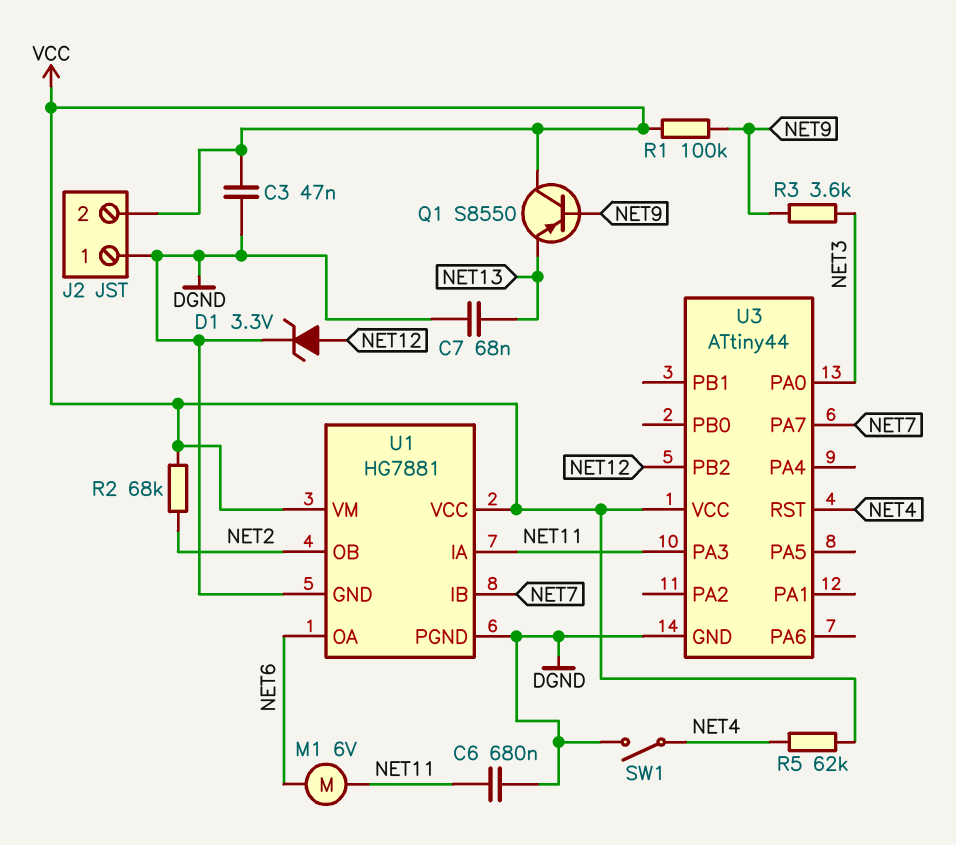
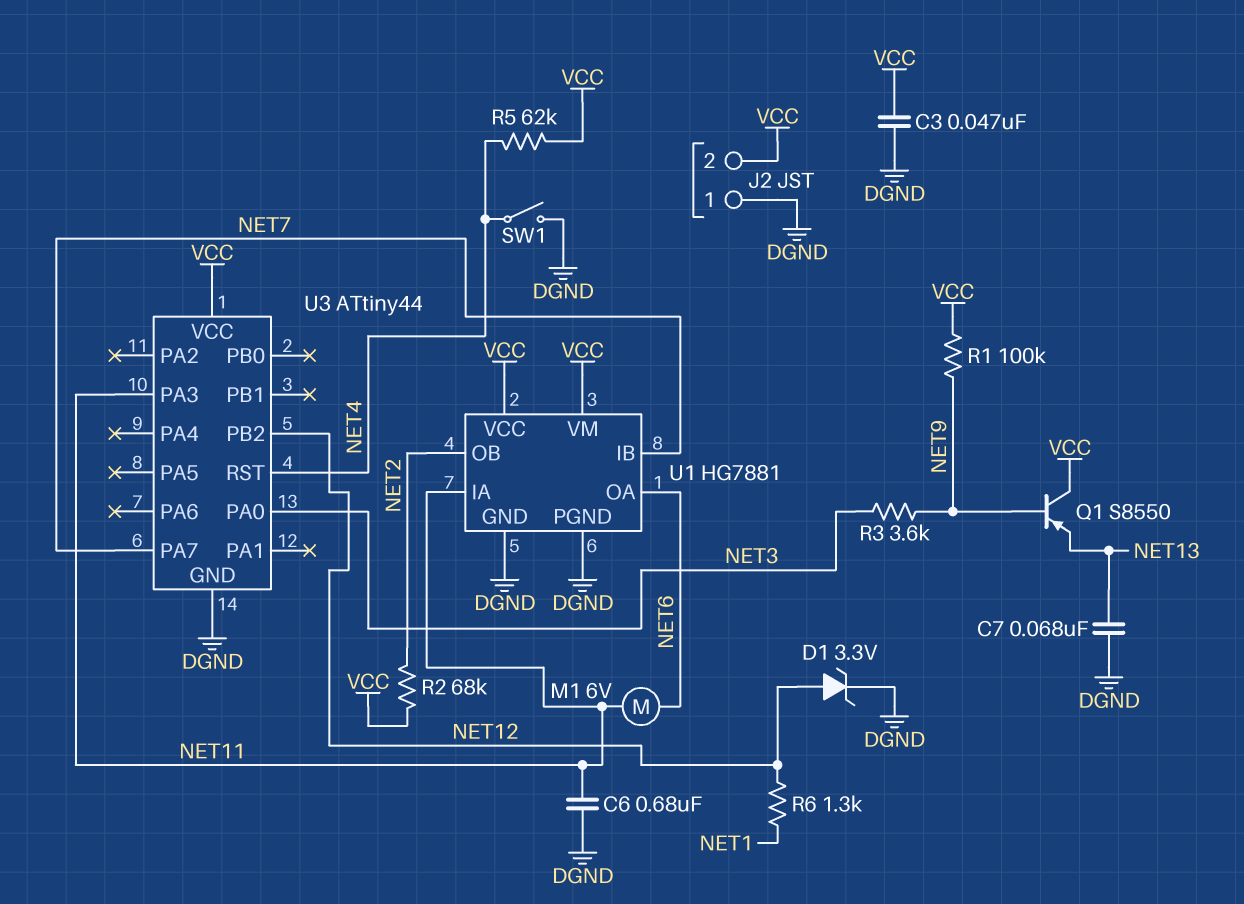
R6: none -> 1.3k (NET1, NET12)

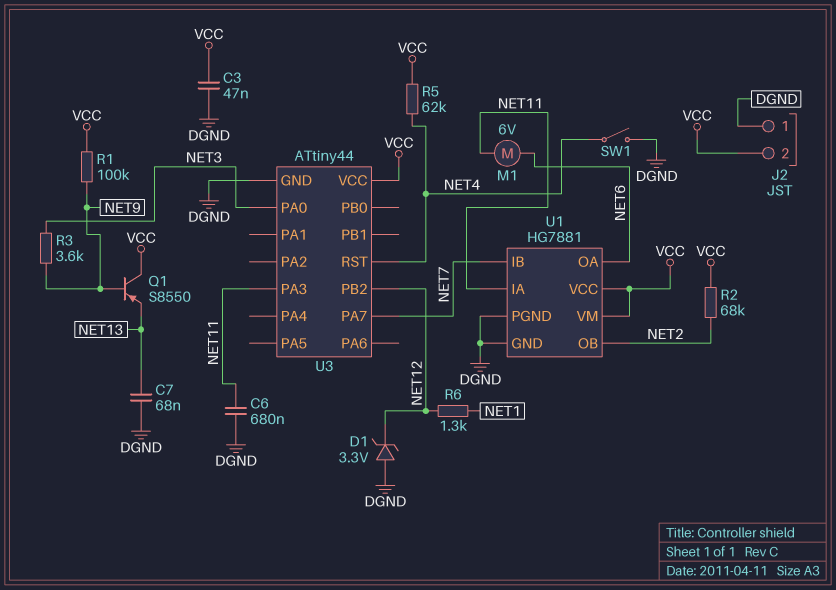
D1: zener 3.3V (A NET12, K DGND) -> zener 3.3V (A DGND, K NET12)

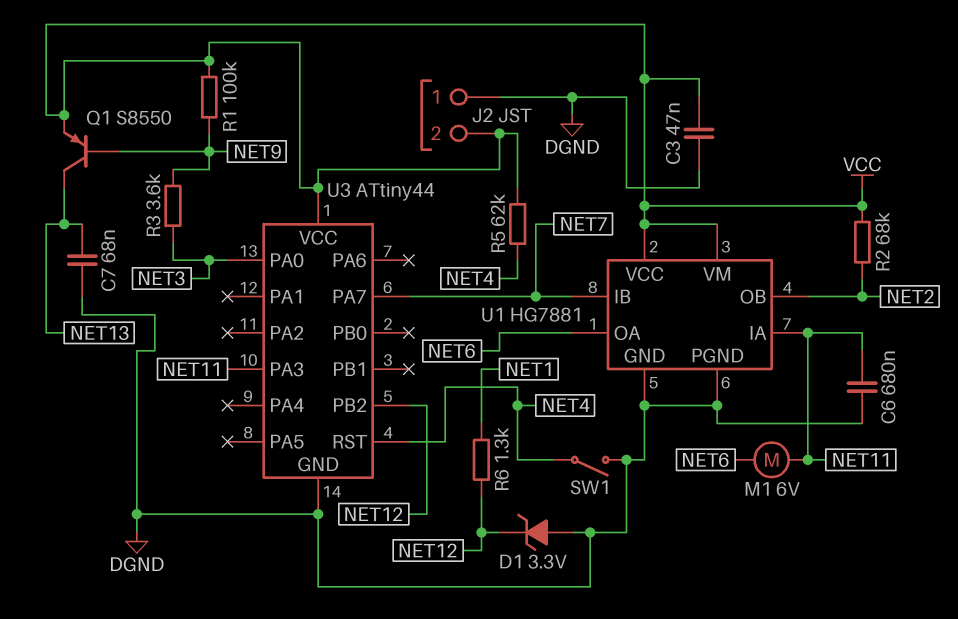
Q1: PNP S8550 (B NET9, C VCC, E NET13) -> PNP S8550 (B NET9, C NET13, E VCC)

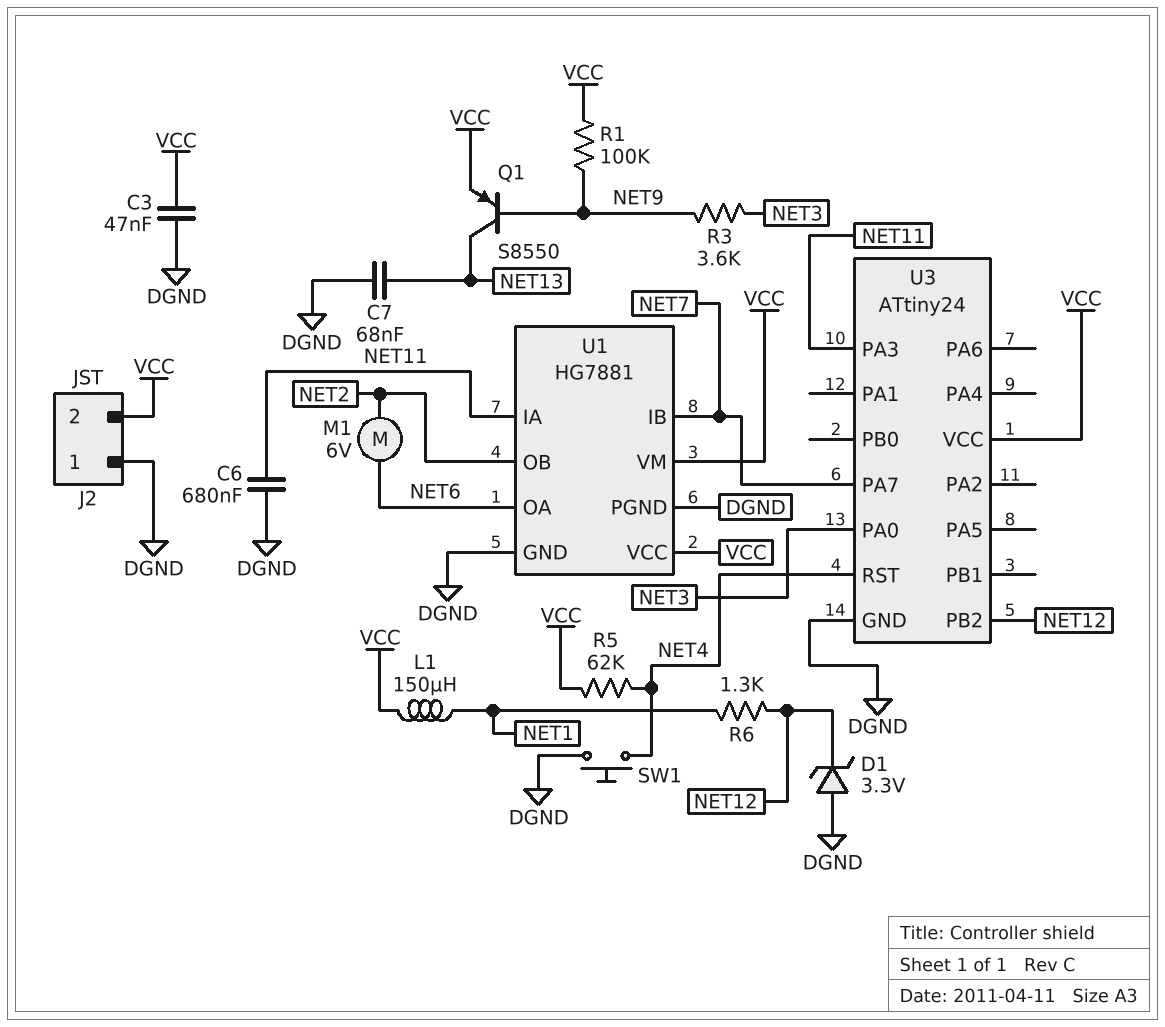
L1: none -> 150uH (NET1, VCC)
M1: motor 6V (NET6, NET11) -> motor 6V (NET2, NET6)
R2: 68k (NET2, VCC) -> none
SW1: switch (DGND, NET4) -> button (DGND, NET4)
U3: ATtiny44 -> ATtiny24

